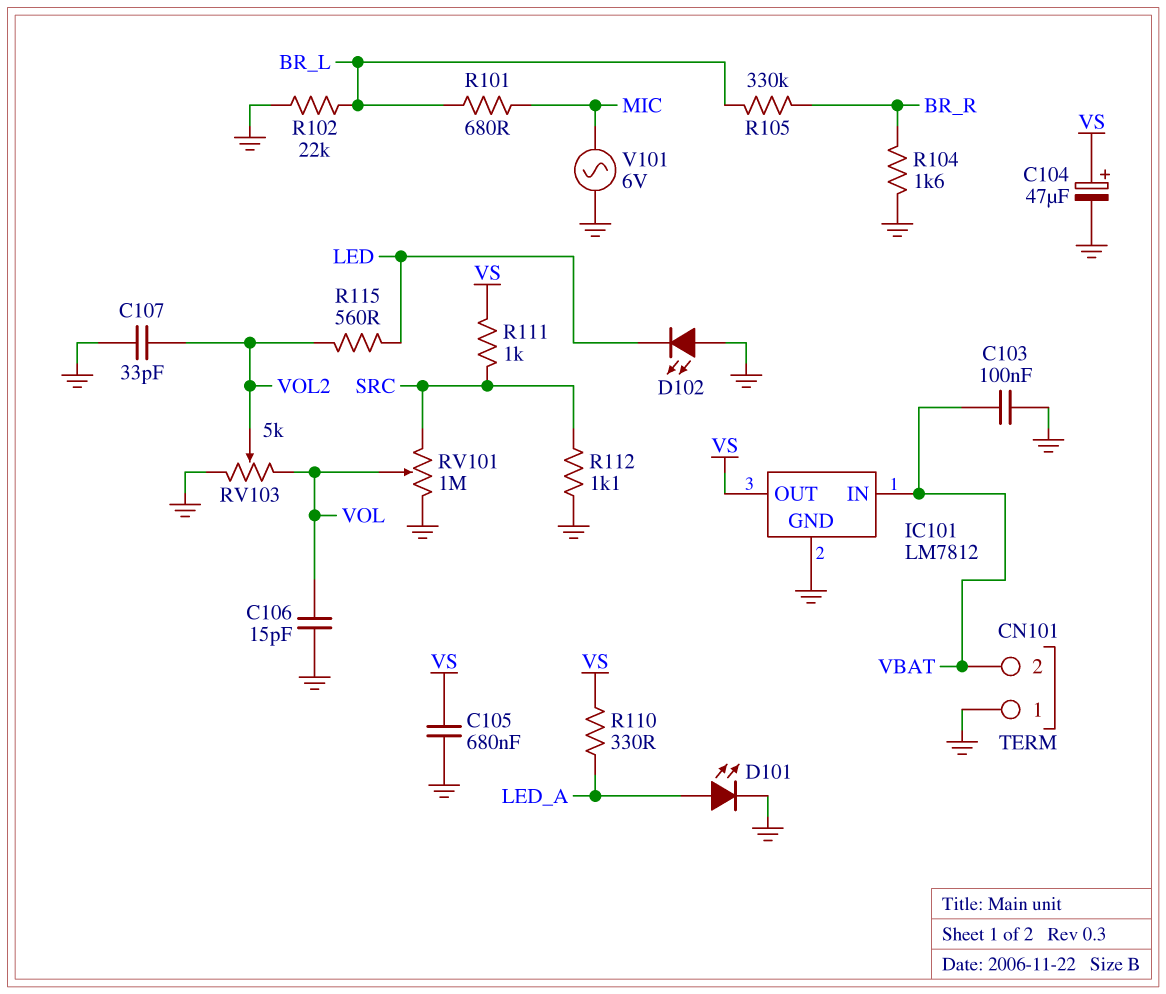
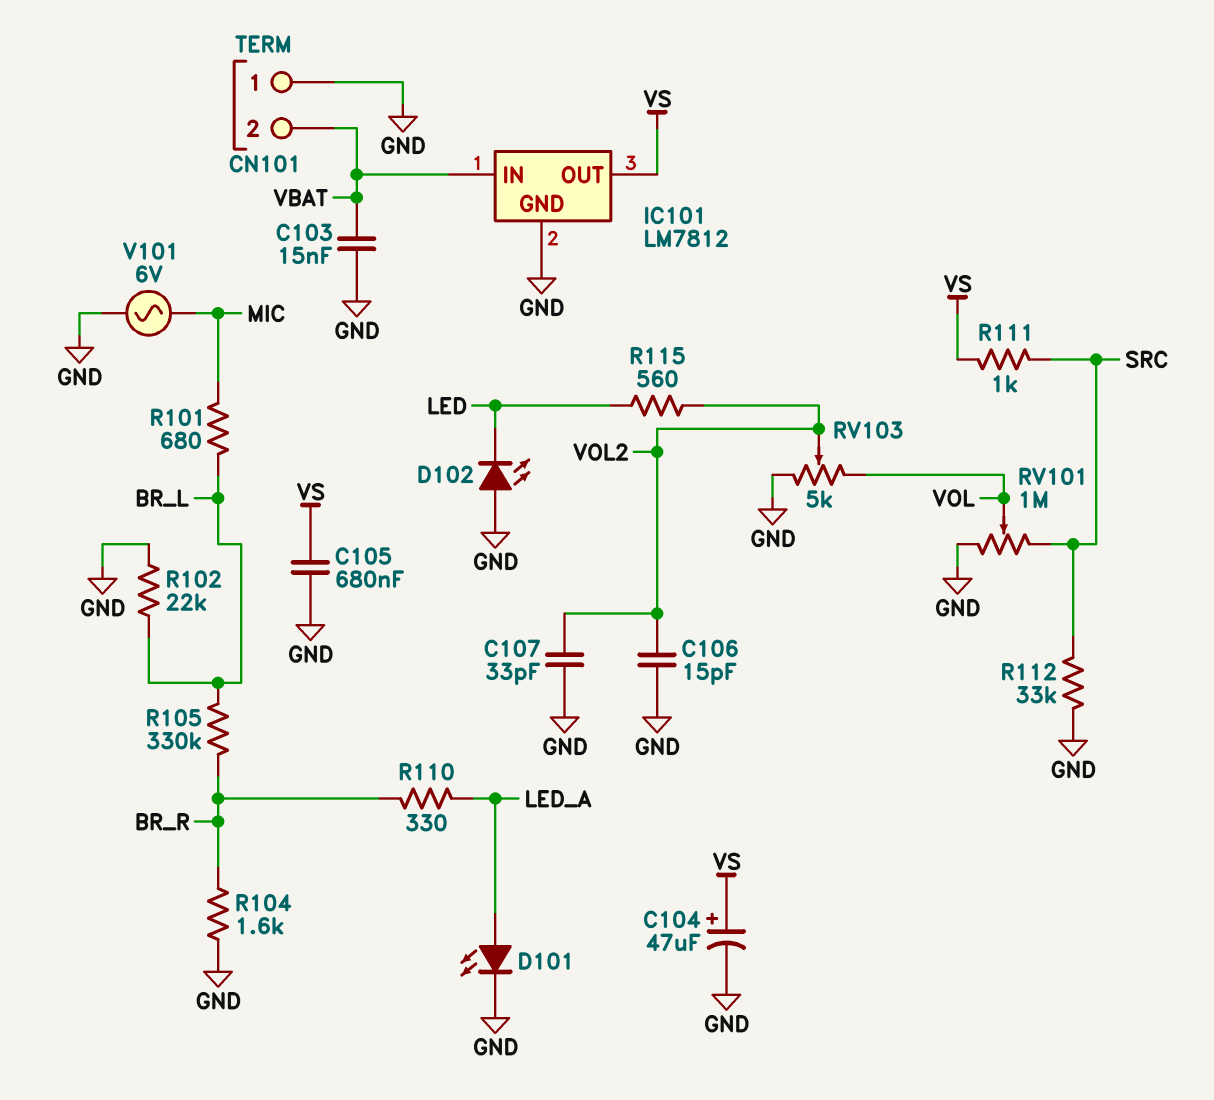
C103: 100nF (GND, VBAT) -> 15nF (GND, VBAT)
C106: 15pF (GND, VOL) -> 15pF (GND, VOL2)
R110: 330 (LED_A, VS) -> 330 (BR_R, LED_A)
R112: 1.1k (GND, SRC) -> 33k (GND, SRC)

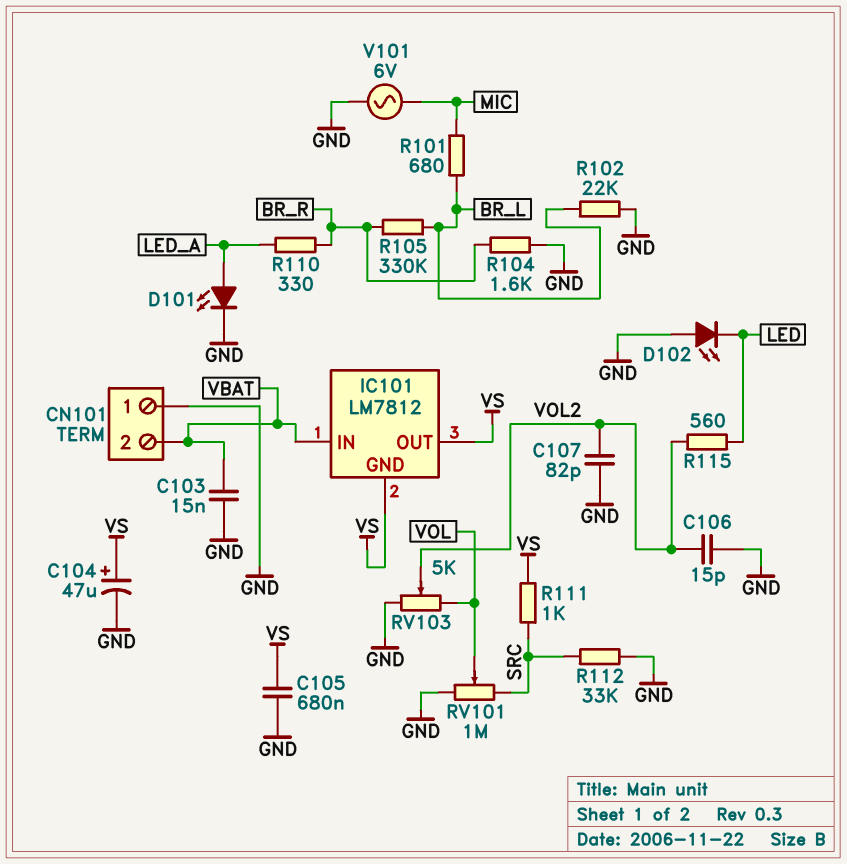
C107: 33pF (GND, VOL2) -> 82pF (GND, VOL2)
IC101 pin GND: GND -> VS

